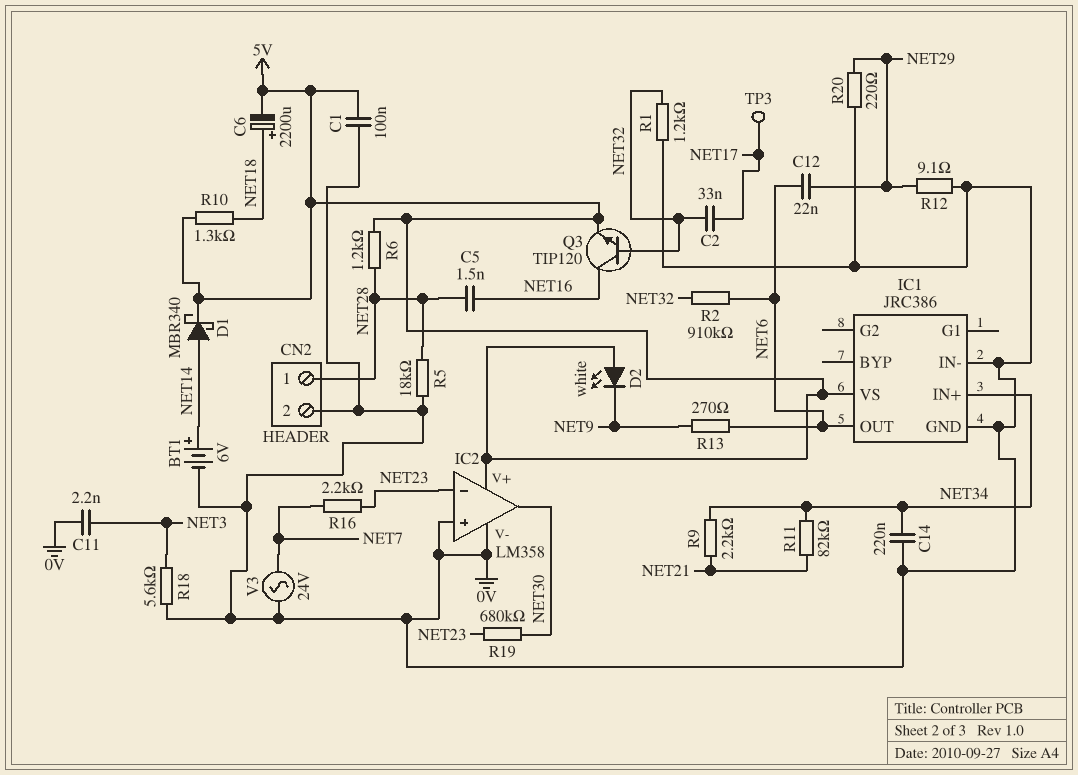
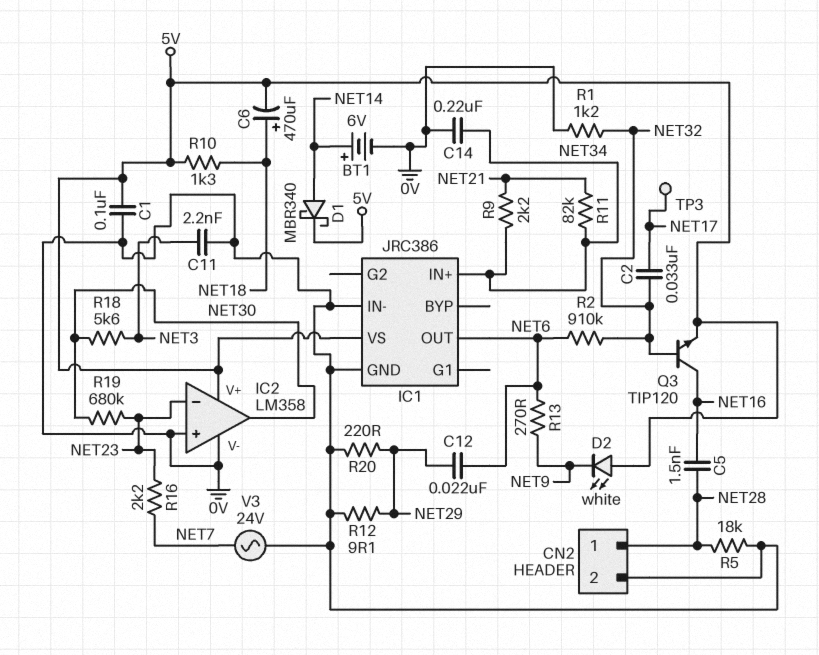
C6: 2200uF (plus NET18, minus 5V) -> 470uF (plus NET18, minus 5V)
R6: 1.2k (5V, NET28) -> none
R18: 5.6k (0V, NET3) -> 5.6k (NET3, NET30)

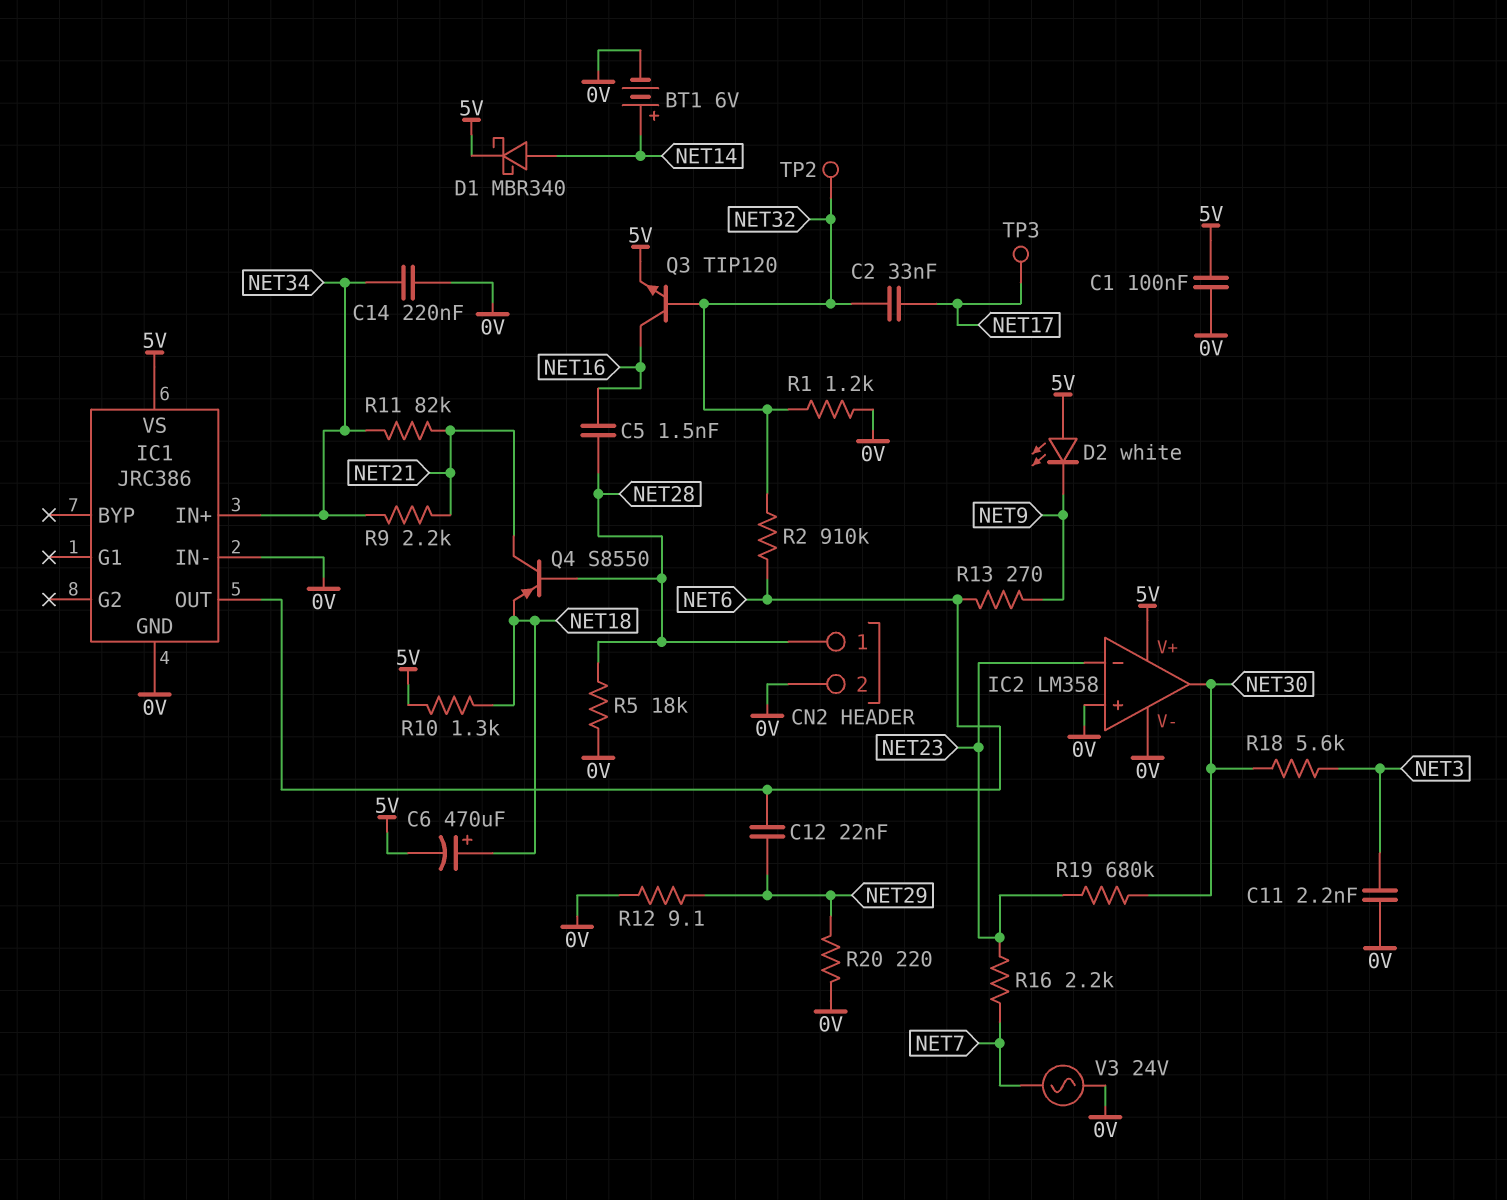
Q4: none -> PNP S8550 (B NET28, C NET21, E NET18)
TP2: none -> test point (NET32)

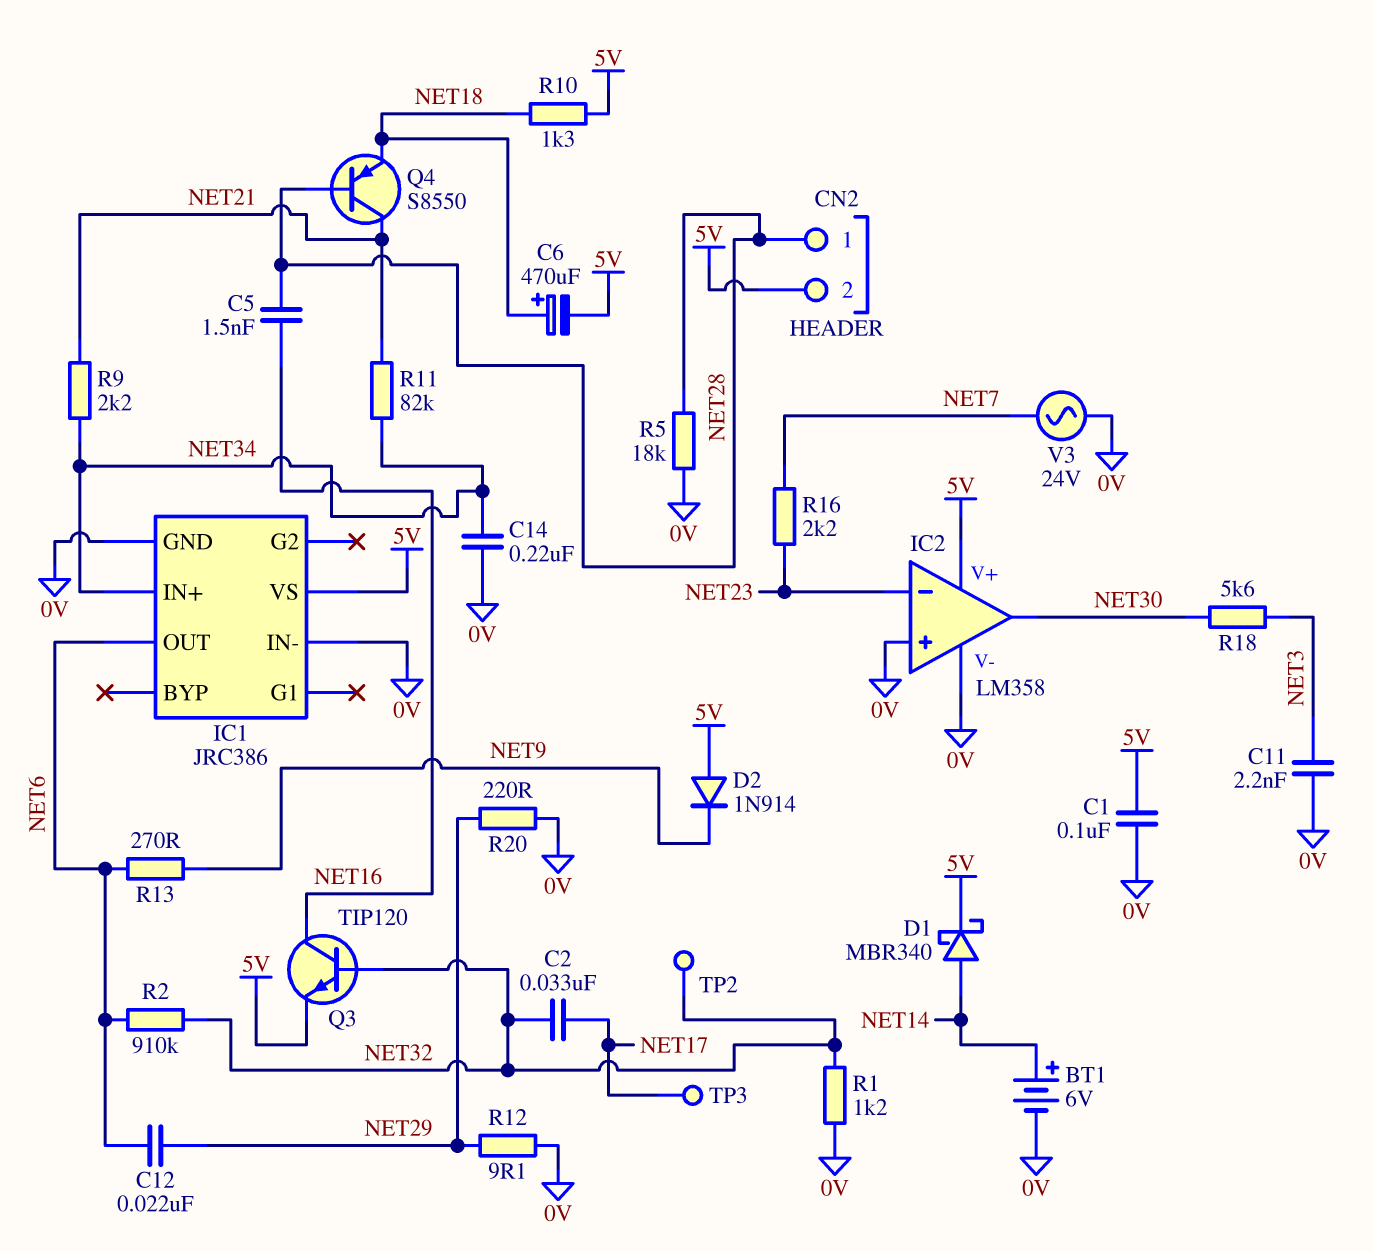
CN2 pin 2: 0V -> 5V
D2: LED white (A 5V, K NET9) -> diode 1N914 (A 5V, K NET9)
R19: 680k (NET23, NET30) -> none

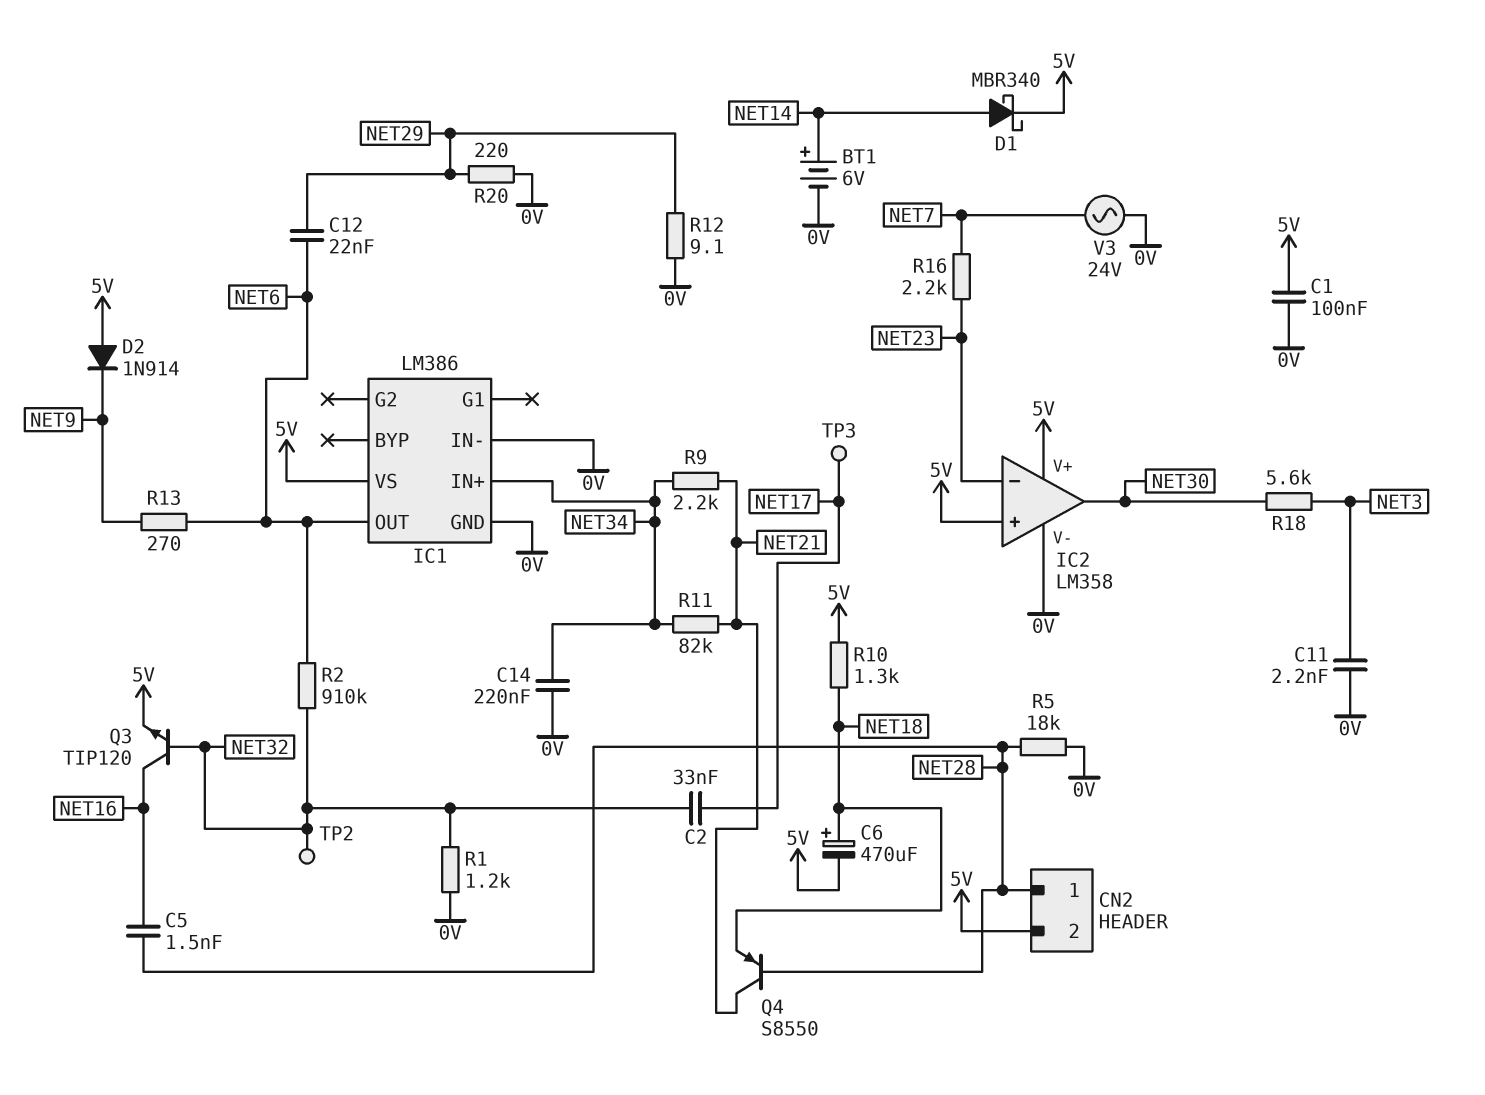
IC1: JRC386 -> LM386
IC2 pin in+: 0V -> 5V

